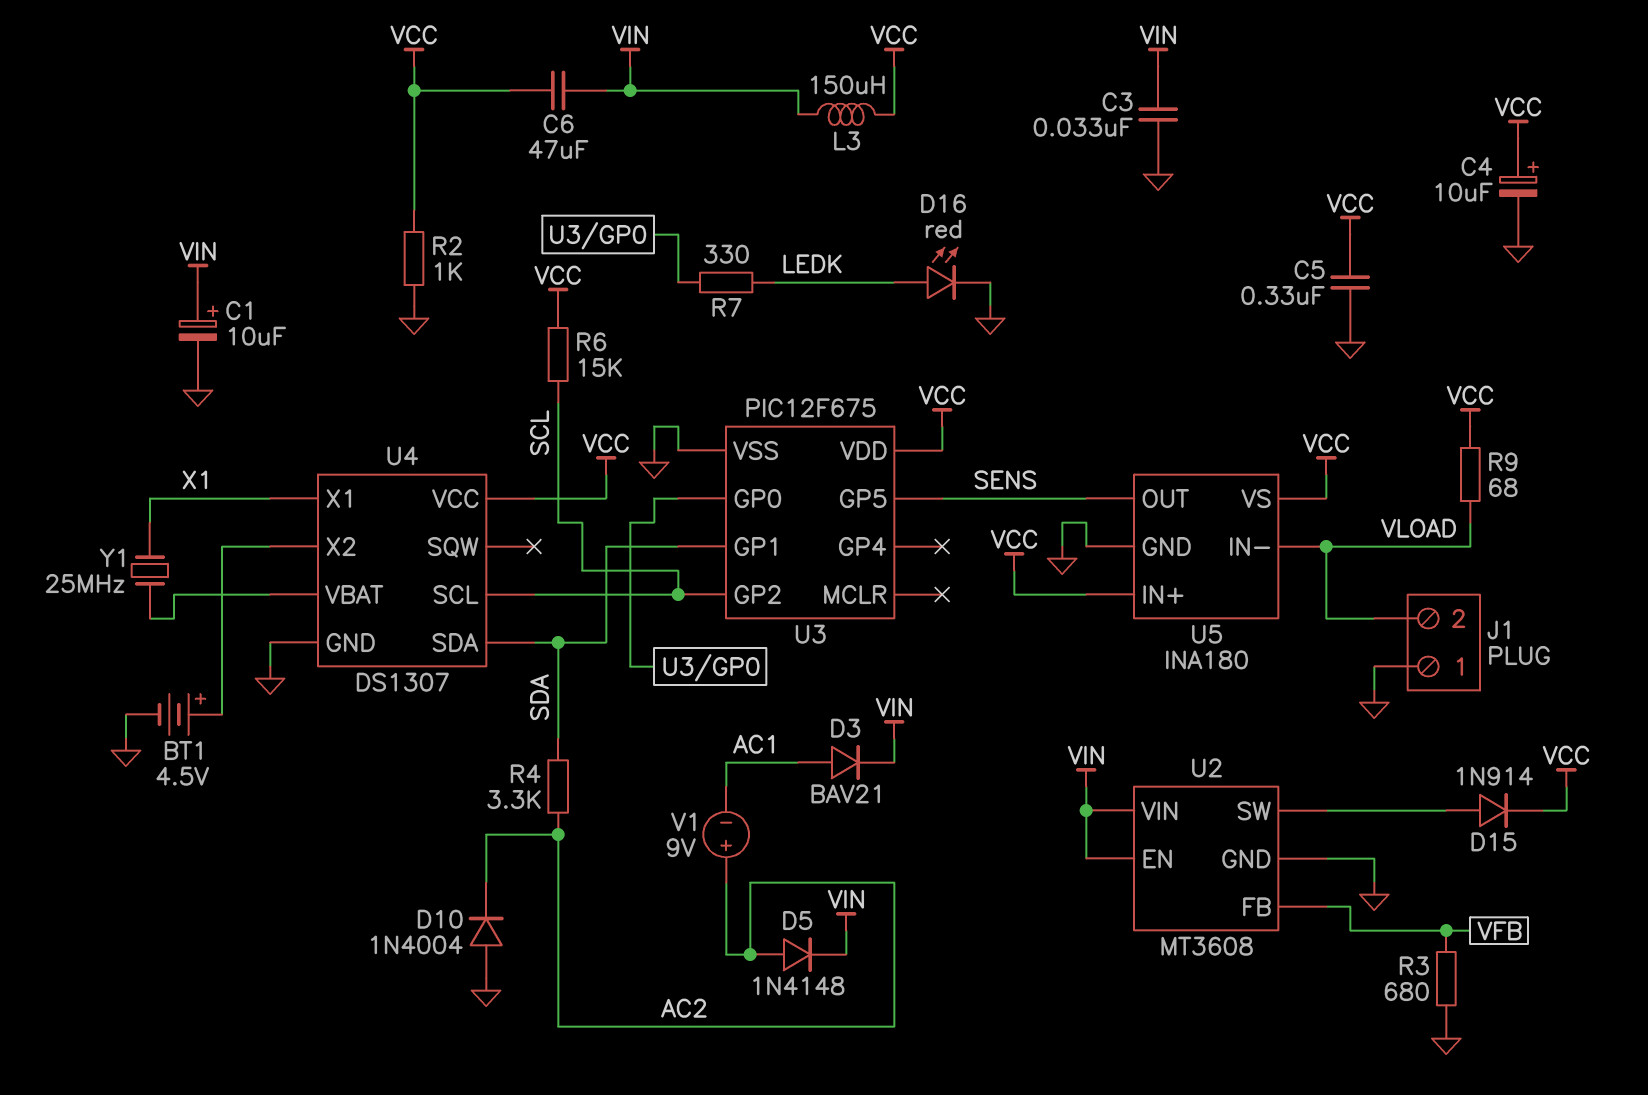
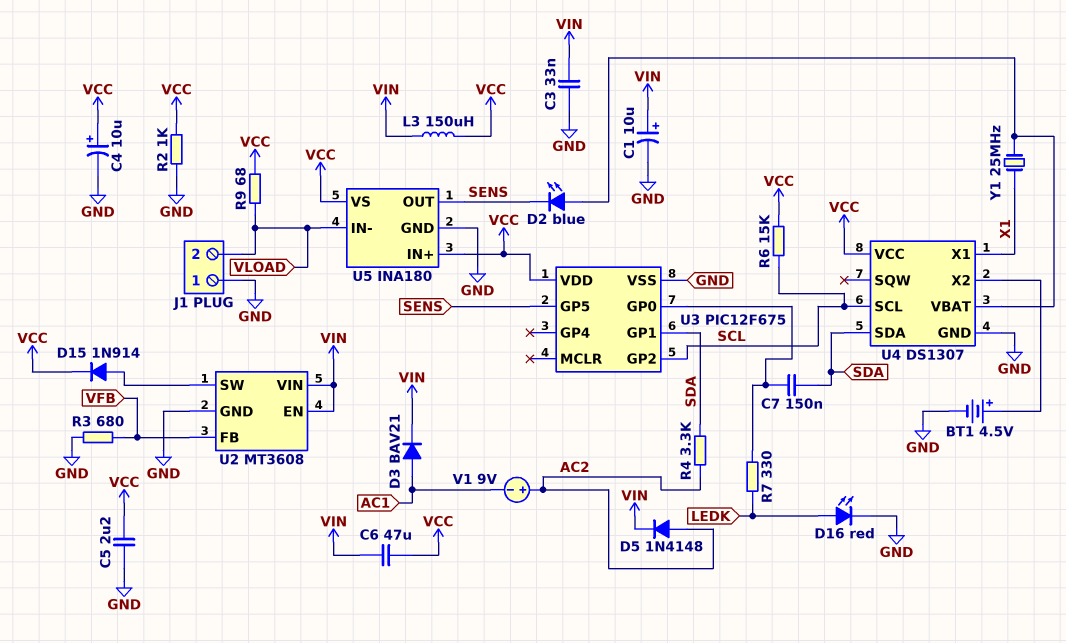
C5: 330nF (GND, VCC) -> 2.2uF (GND, VCC)
C7: none -> 150nF (SDA, U3/GP0)
D2: none -> LED blue (A U4/VBAT, K SENS)
D10: diode 1N4004 (A GND, K AC2) -> none

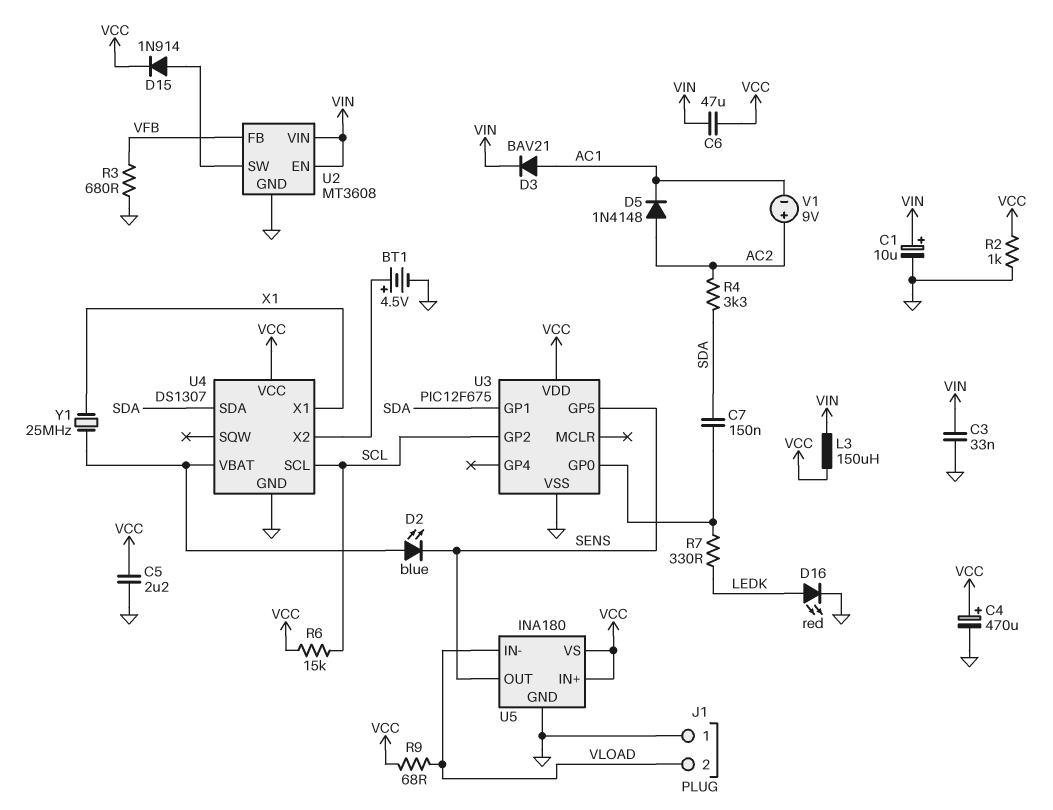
C4: 10uF (plus VCC, minus GND) -> 470uF (plus VCC, minus GND)
D5: diode 1N4148 (A AC2, K VIN) -> diode 1N4148 (A AC2, K AC1)

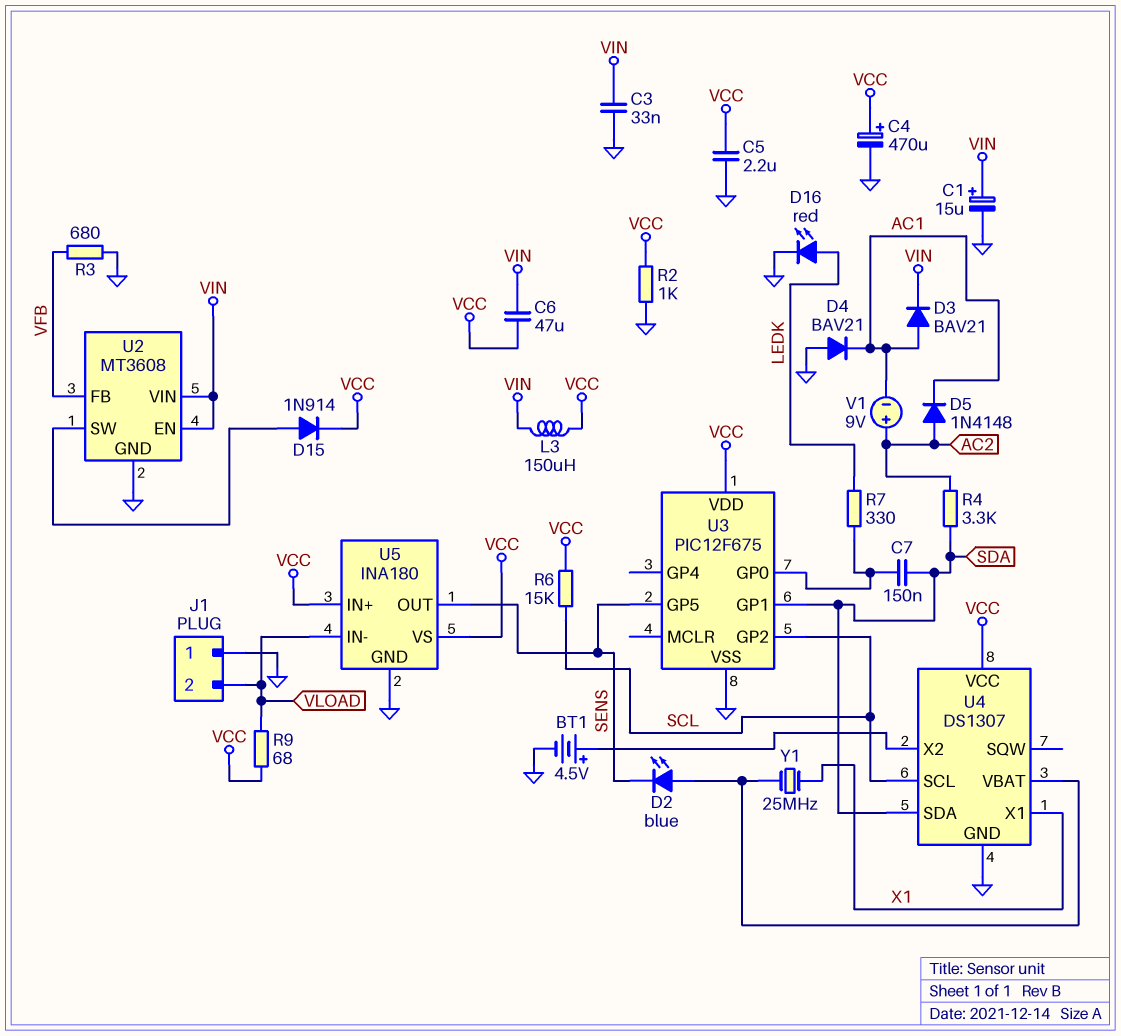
C1: 10uF (plus VIN, minus GND) -> 15uF (plus VIN, minus GND)
D4: none -> diode BAV21 (A GND, K AC1)

